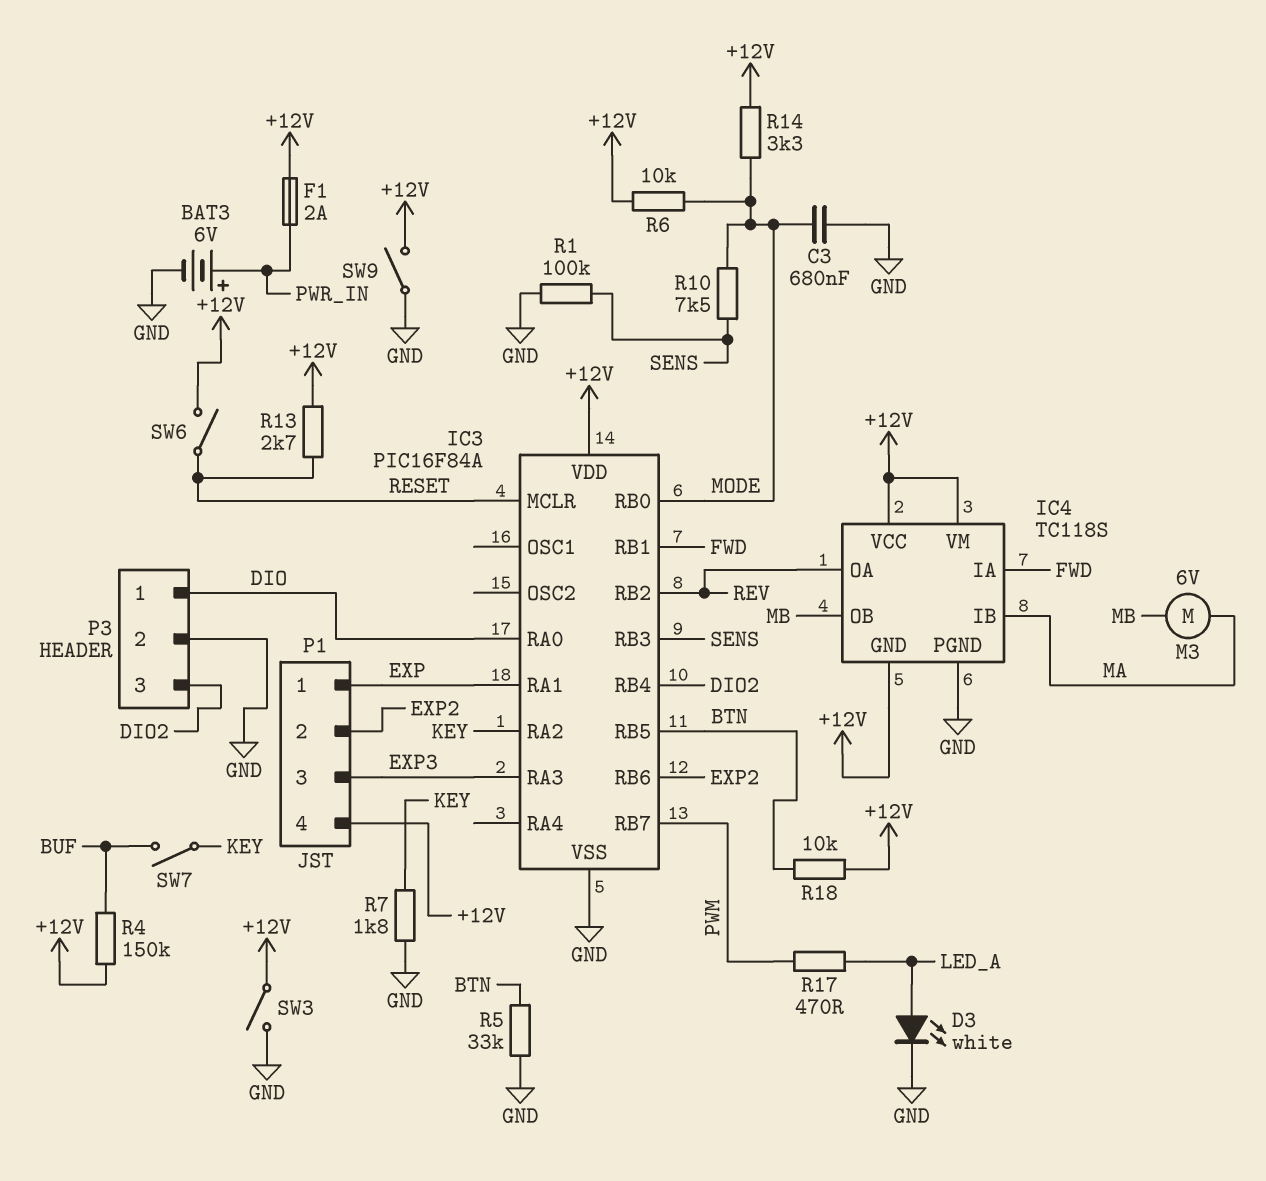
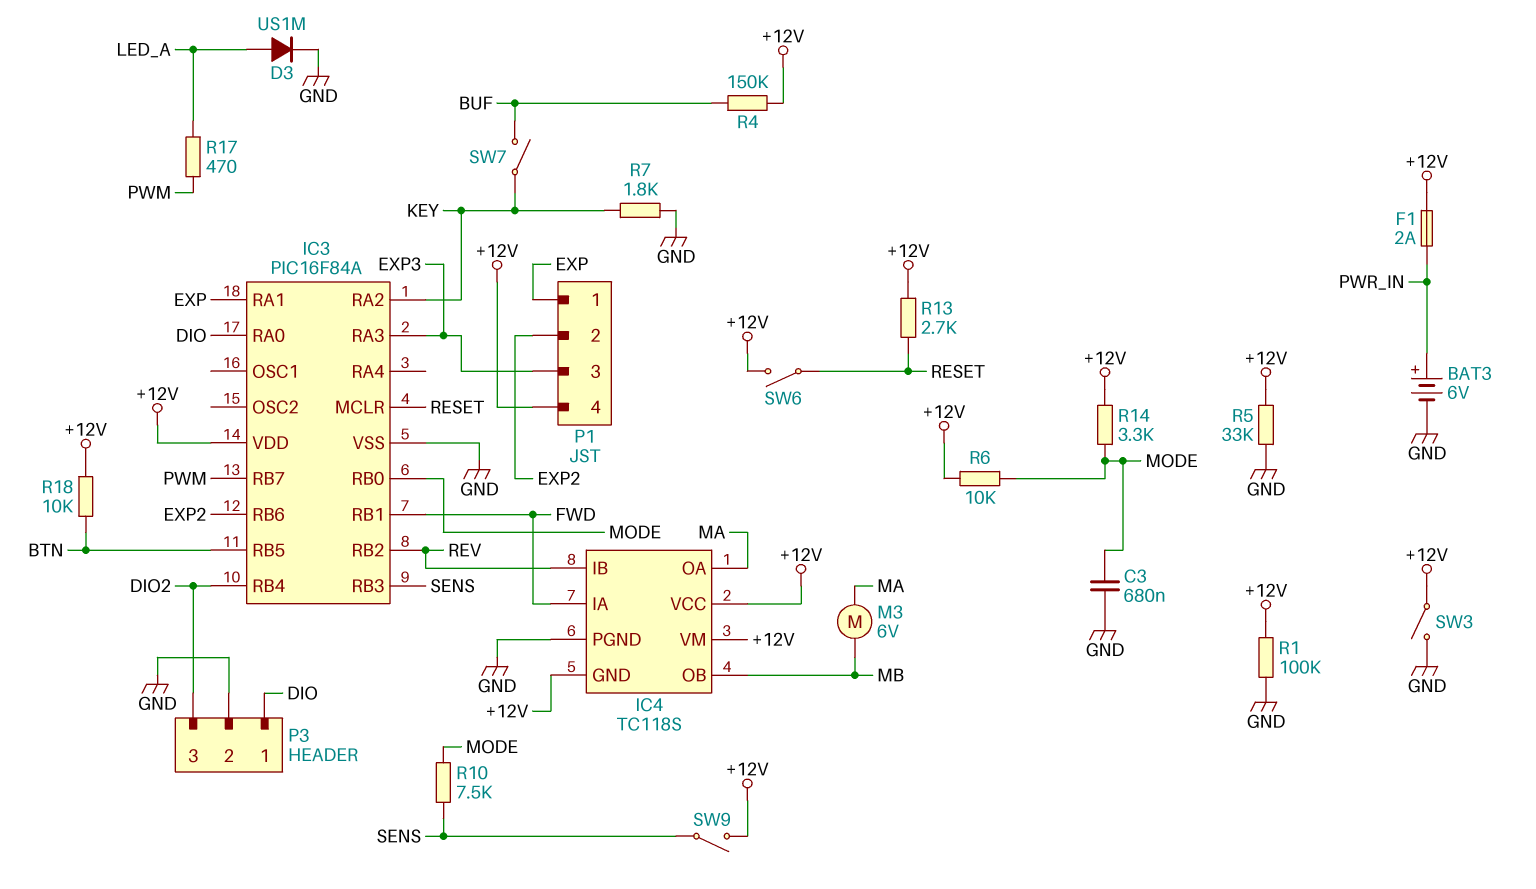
D3: LED white (A LED_A, K GND) -> diode US1M (A LED_A, K GND)
IC4 pin IB: MA -> REV
IC4 pin OA: REV -> MA
R1: 100k (GND, SENS) -> 100k (+12V, GND)
R5: 33k (BTN, GND) -> 33k (+12V, GND)
SW9: switch (+12V, GND) -> switch (+12V, SENS)

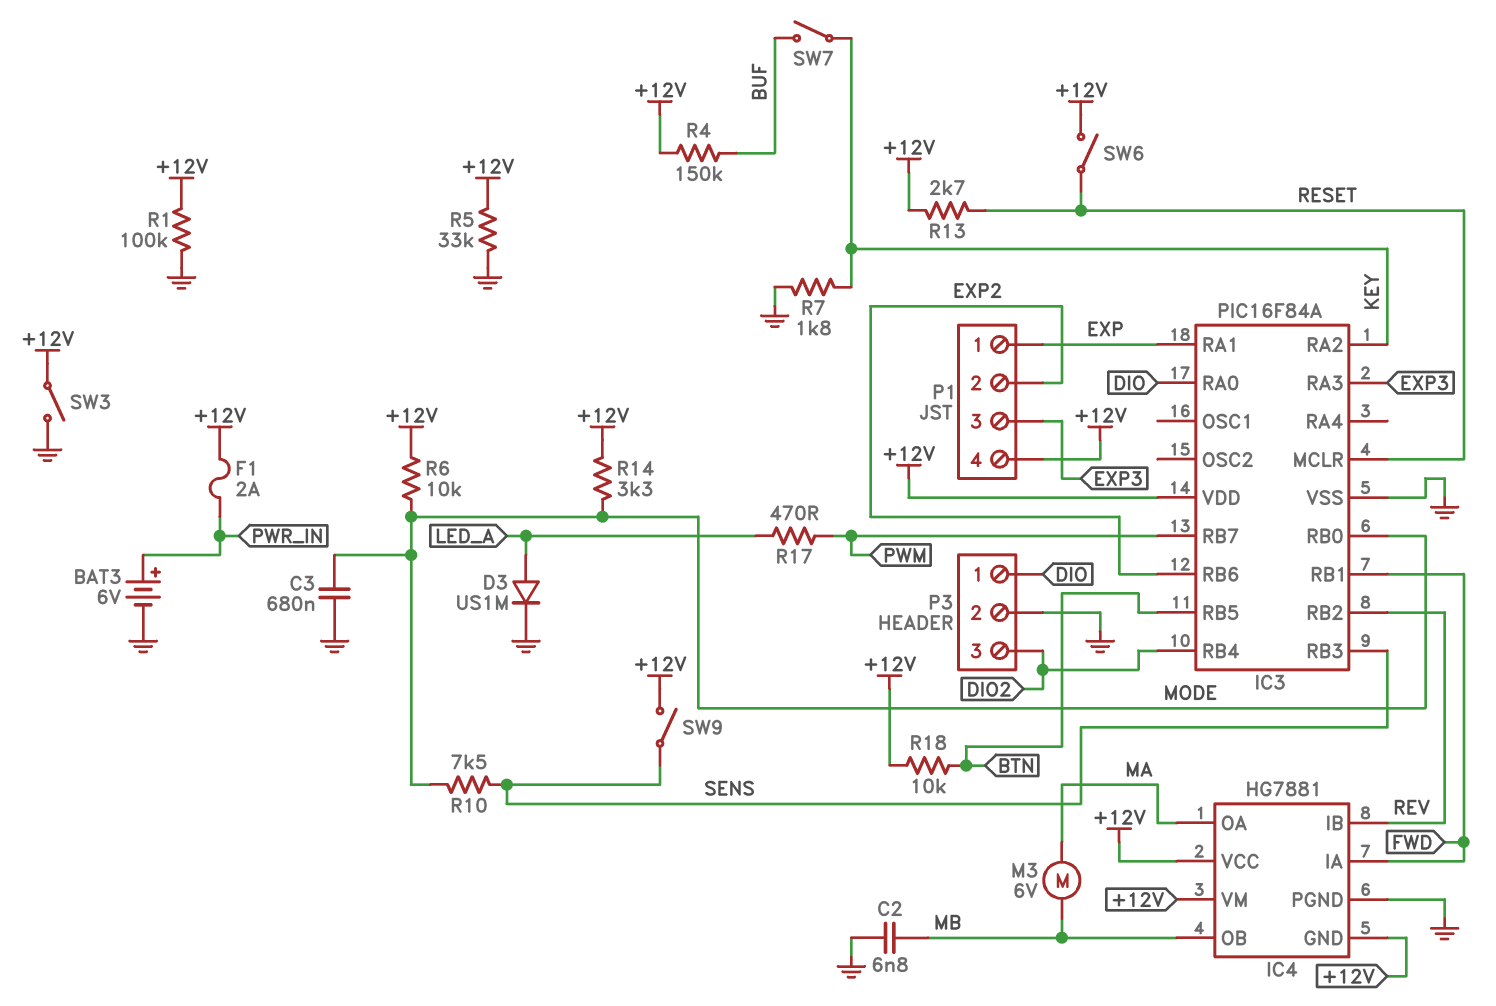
C2: none -> 6.8nF (GND, MB)
IC4: TC118S -> HG7881

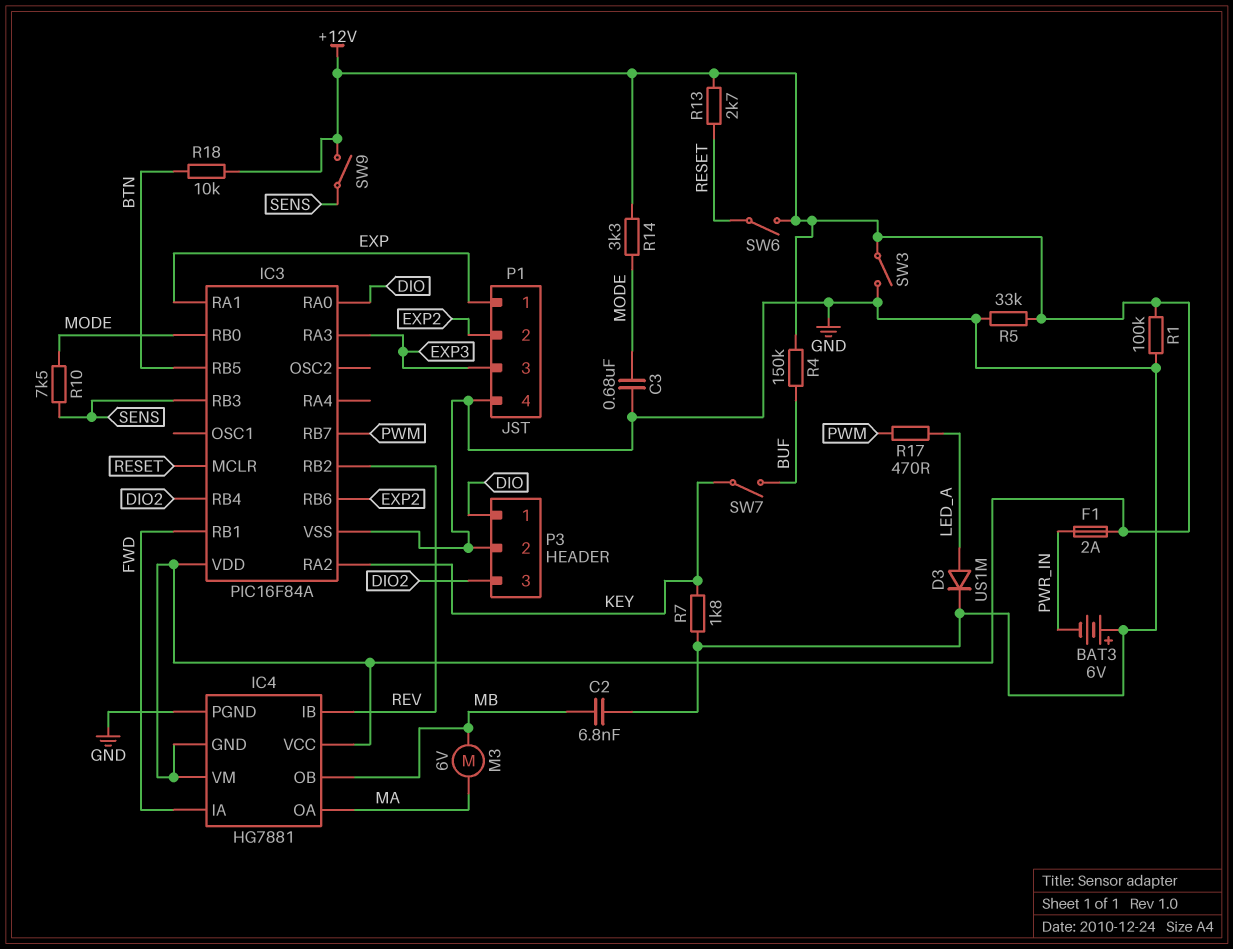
BAT3: 6V (plus PWR_IN, minus GND) -> 6V (plus GND, minus PWR_IN)
P1 pin 4: +12V -> GND
R6: 10k (+12V, MODE) -> none

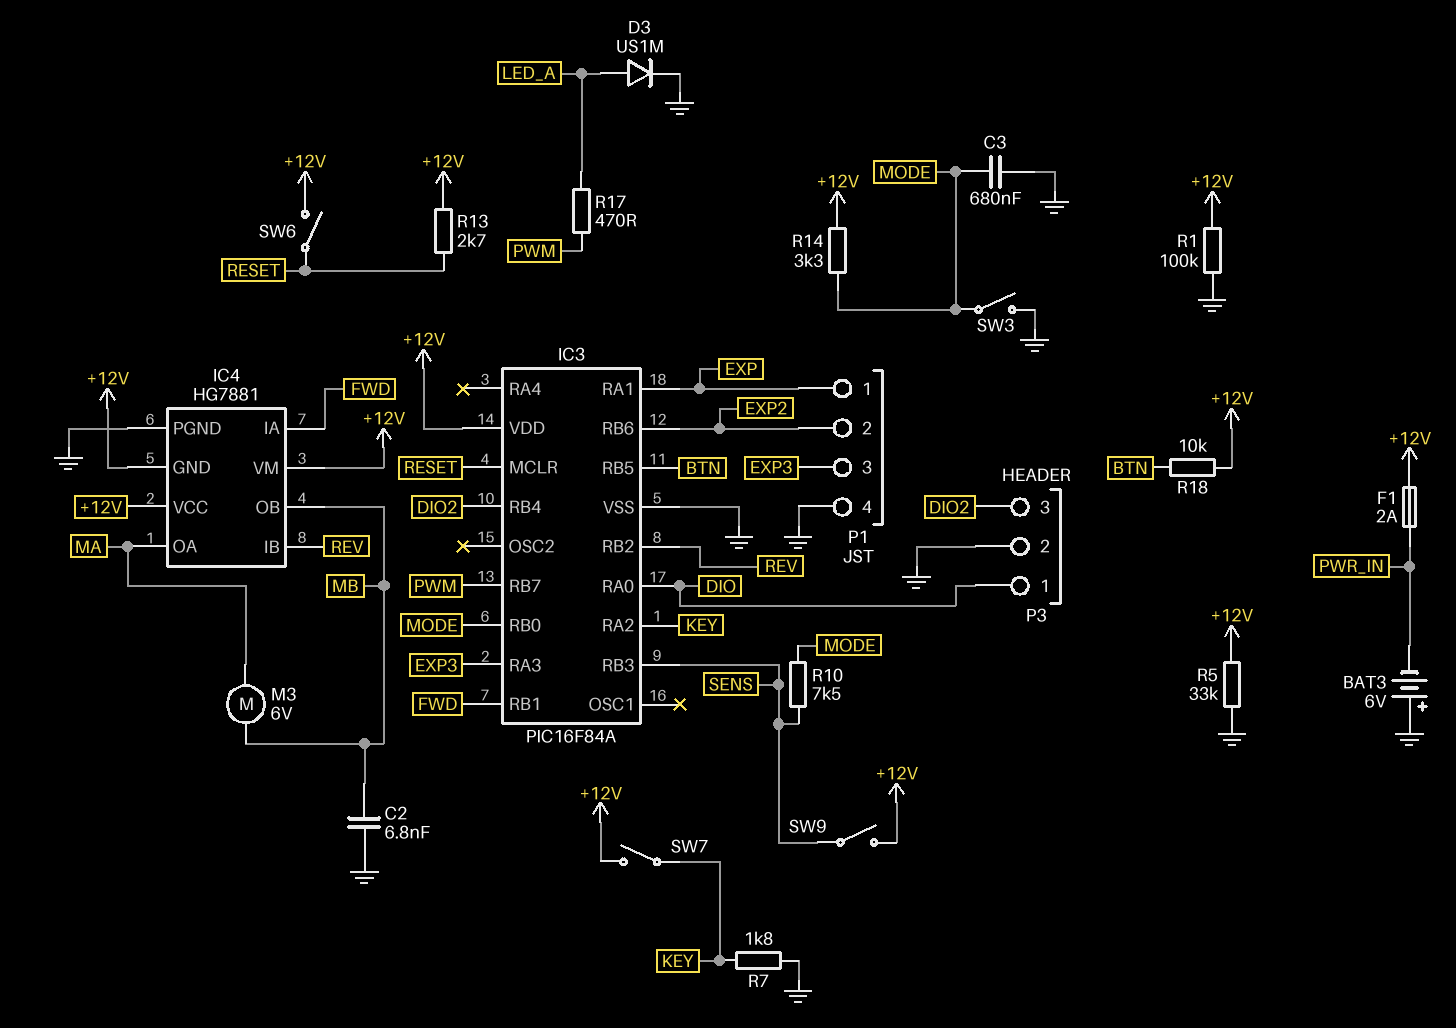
R4: 150k (+12V, BUF) -> none
SW3: switch (+12V, GND) -> switch (GND, MODE)
SW7: switch (BUF, KEY) -> switch (+12V, KEY)

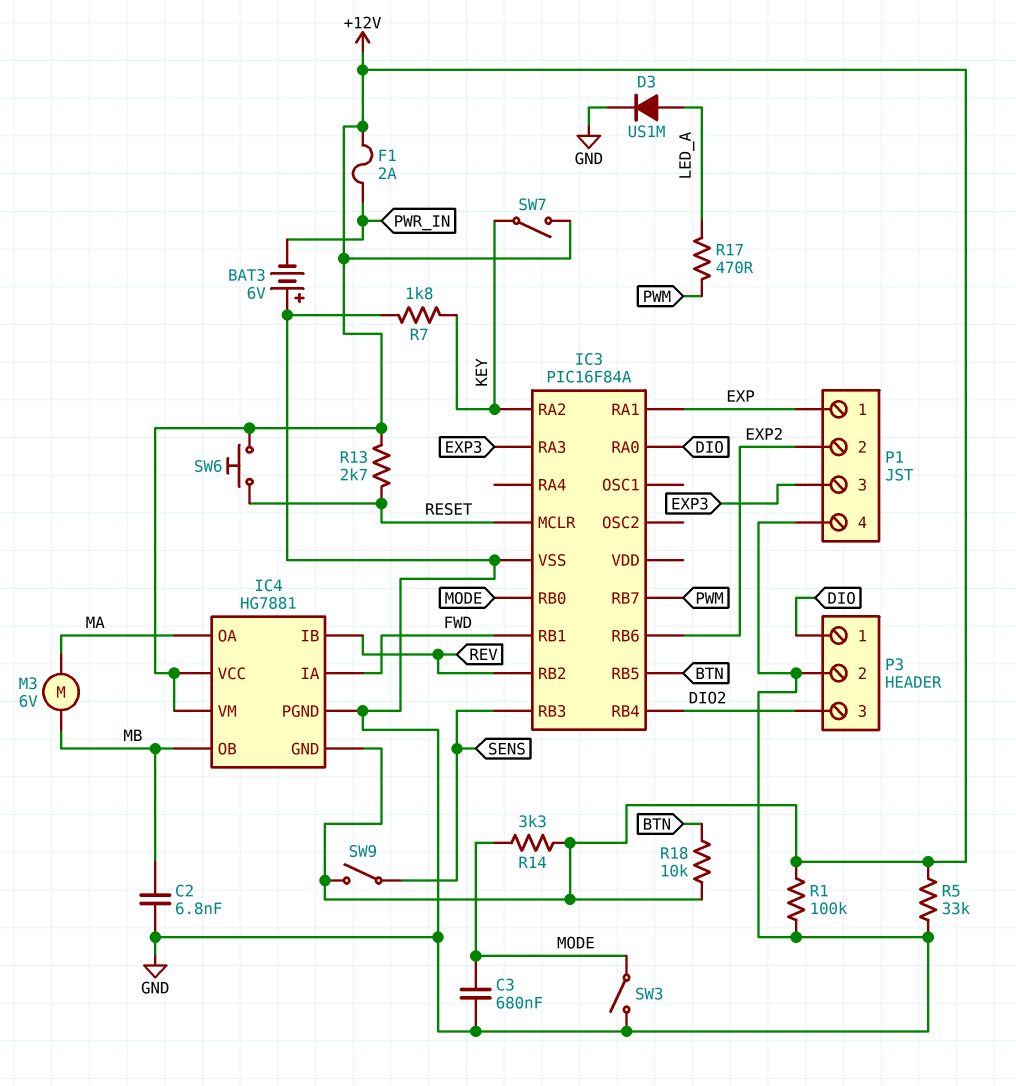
IC3 pin VDD: +12V -> none
R10: 7.5k (MODE, SENS) -> none
SW6: switch (+12V, RESET) -> button (+12V, RESET)

